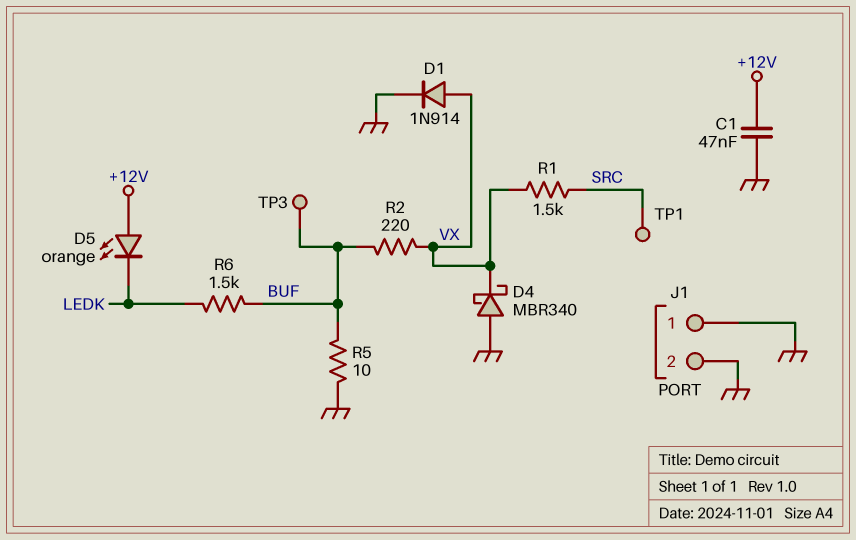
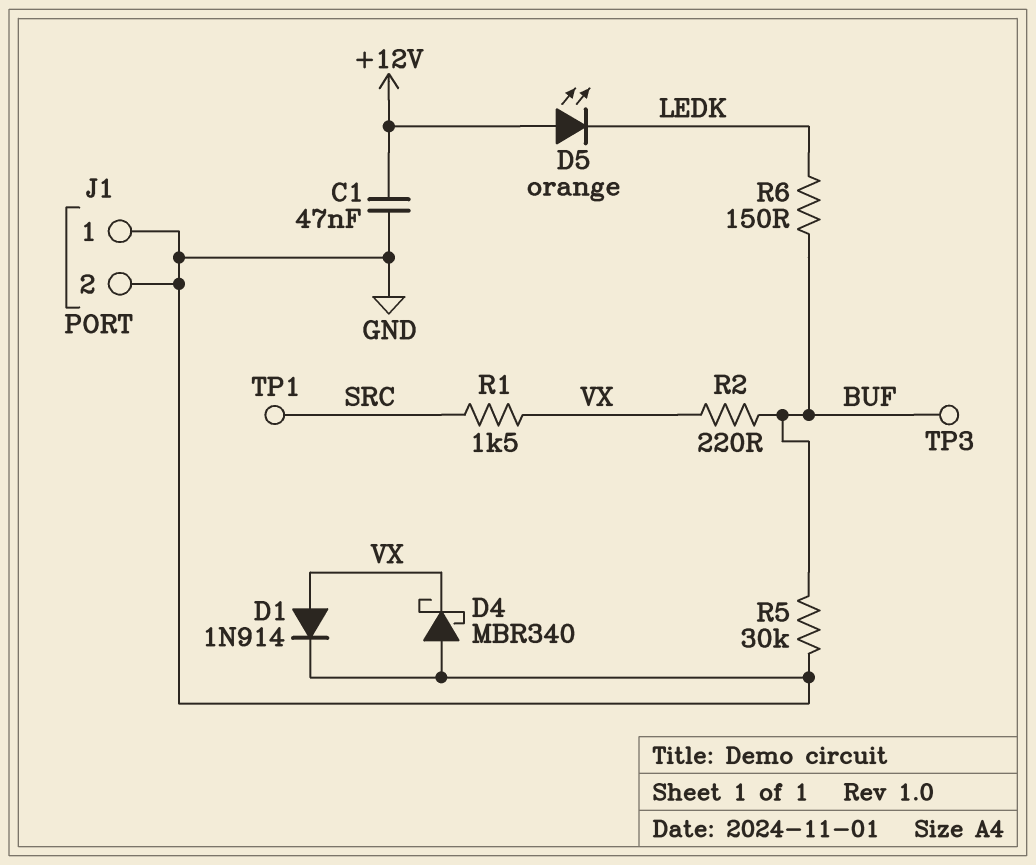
R5: 10 (BUF, GND) -> 30k (BUF, GND)
R6: 1.5k (BUF, LEDK) -> 150 (BUF, LEDK)

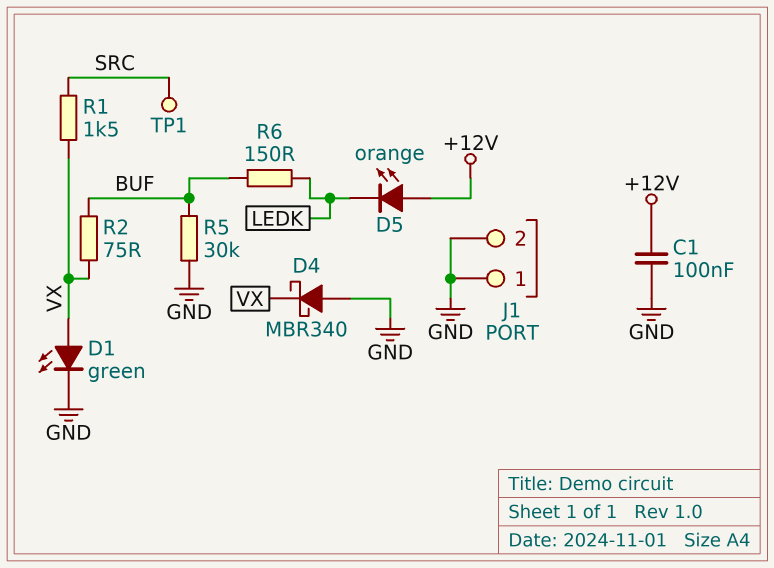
C1: 47nF (+12V, GND) -> 100nF (+12V, GND)
D1: diode 1N914 (A VX, K GND) -> LED green (A VX, K GND)
R2: 220 (BUF, VX) -> 75 (BUF, VX)
TP3: test point (BUF) -> none

